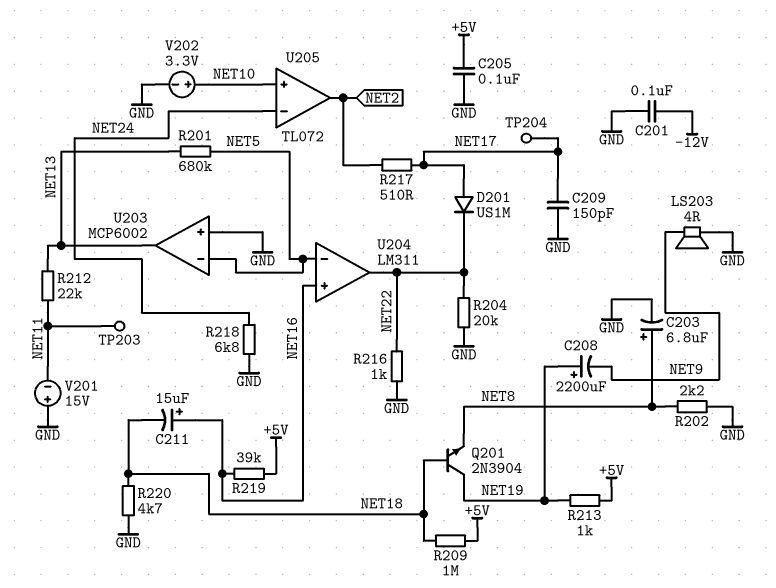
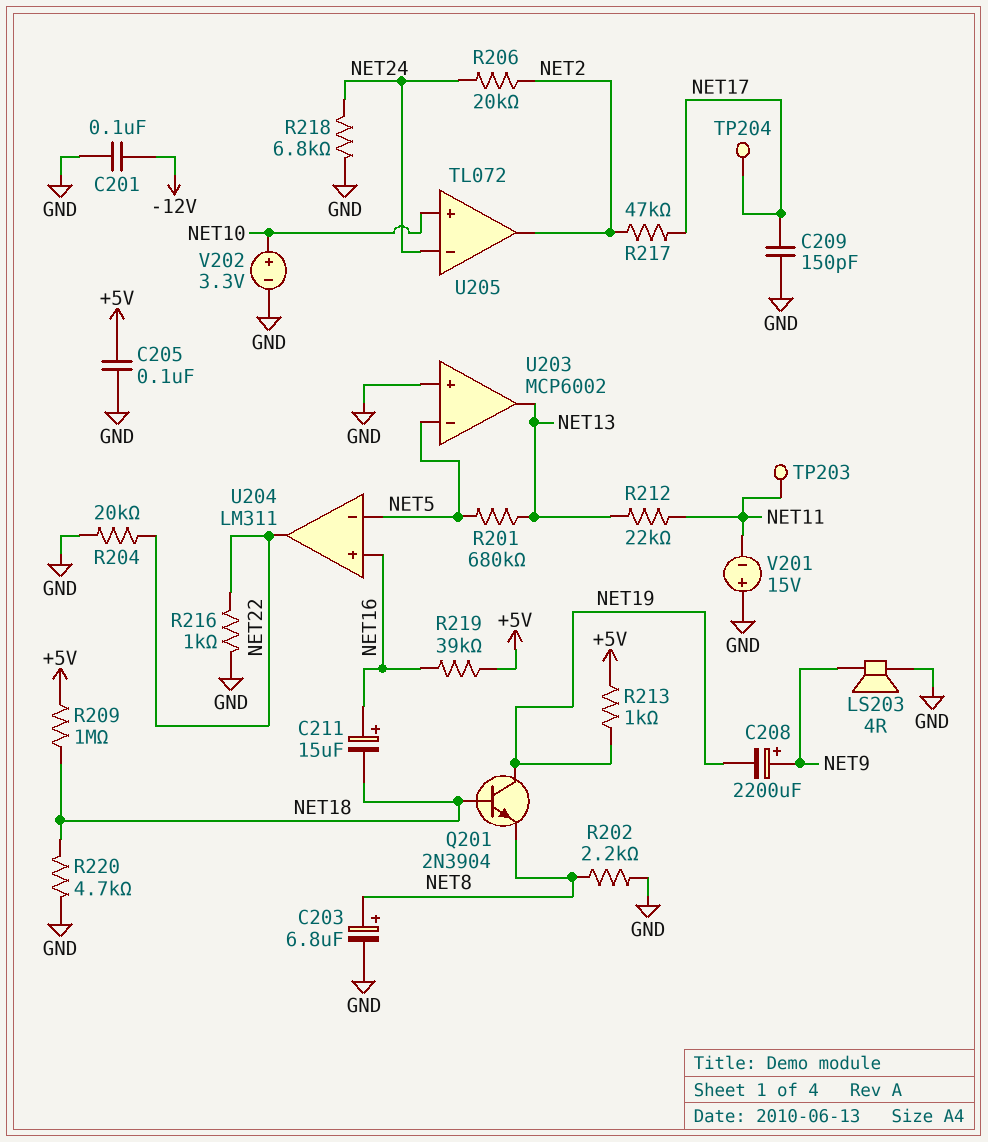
C208: 2200uF (plus NET19, minus NET9) -> 2200uF (plus NET9, minus NET19)
D201: diode US1M (A NET17, K NET22) -> none
R206: none -> 20k (NET2, NET24)
R217: 510 (NET2, NET17) -> 47k (NET2, NET17)

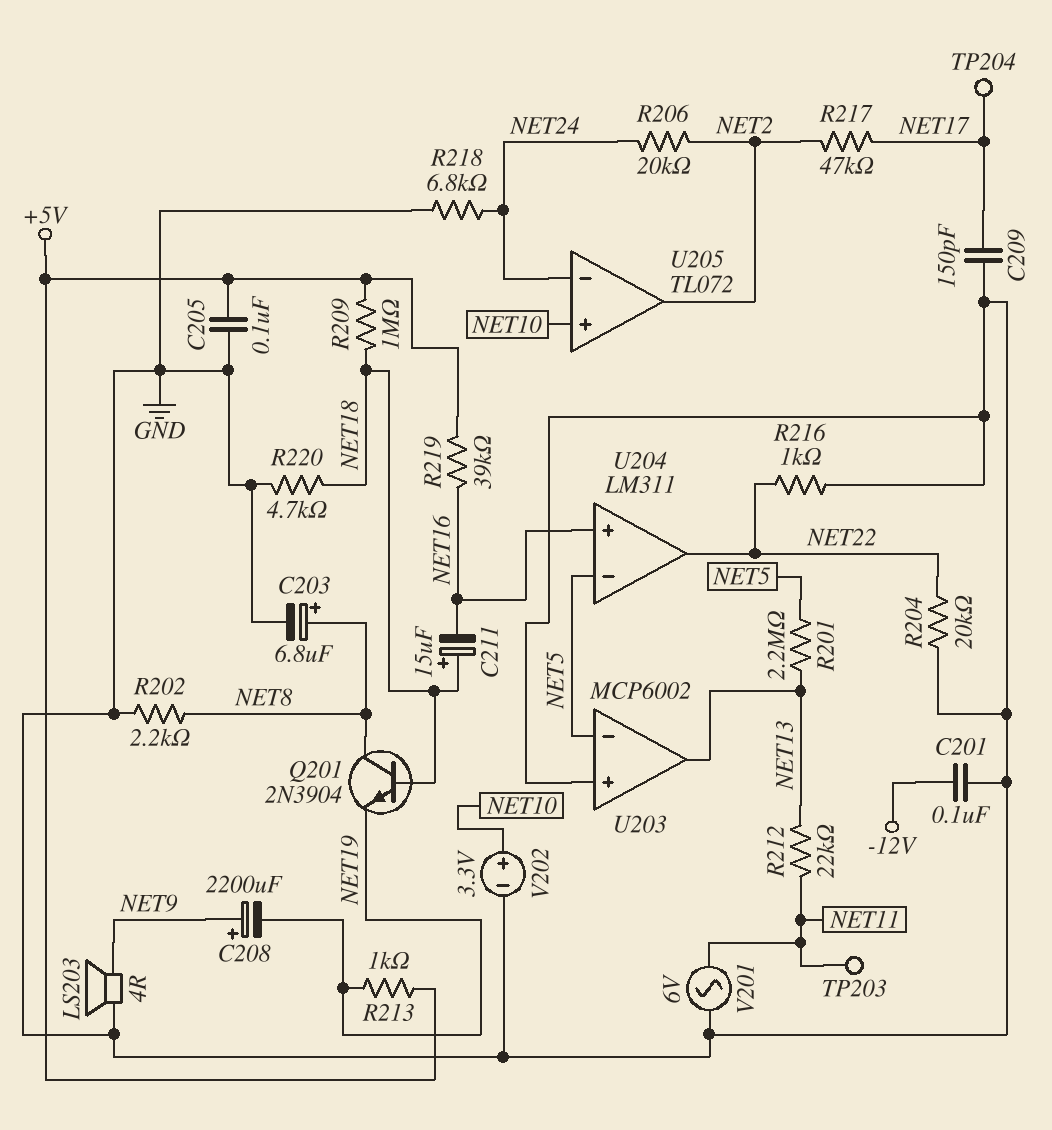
C211: 15uF (plus NET16, minus NET18) -> 15uF (plus NET18, minus NET16)
Q201: NPN 2N3904 (B NET18, C NET19, E NET8) -> NPN 2N3904 (B NET18, C NET8, E NET19)
R201: 680k (NET5, NET13) -> 2.2M (NET5, NET13)
V201: 15V (plus GND, minus NET11) -> AC 6V (GND, NET11)

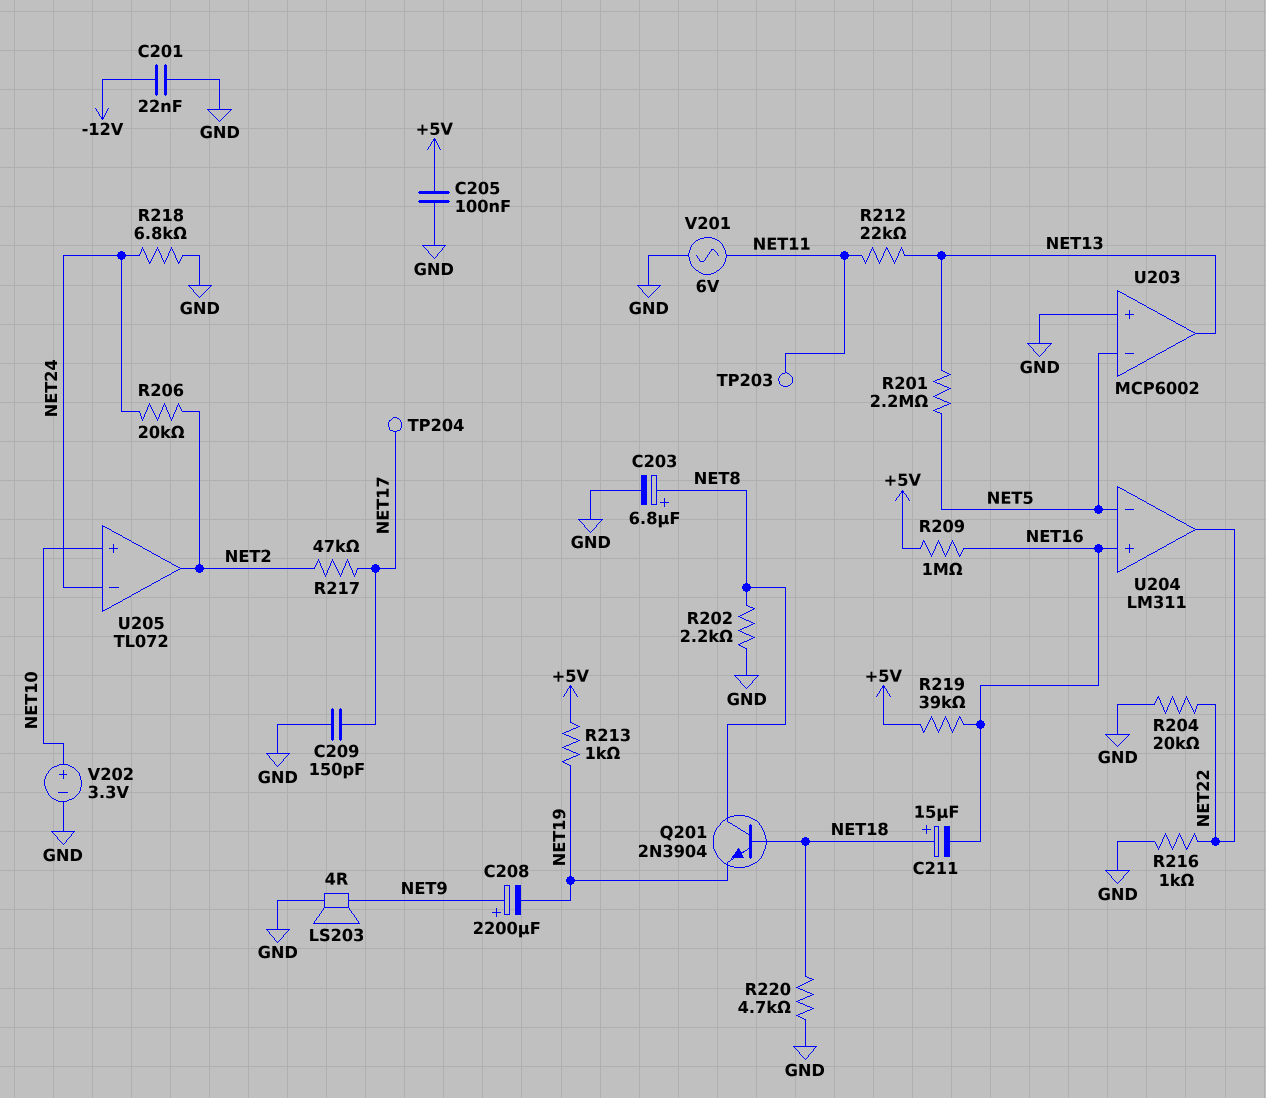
C201: 100nF (-12V, GND) -> 22nF (-12V, GND)
R209: 1M (+5V, NET18) -> 1M (+5V, NET16)

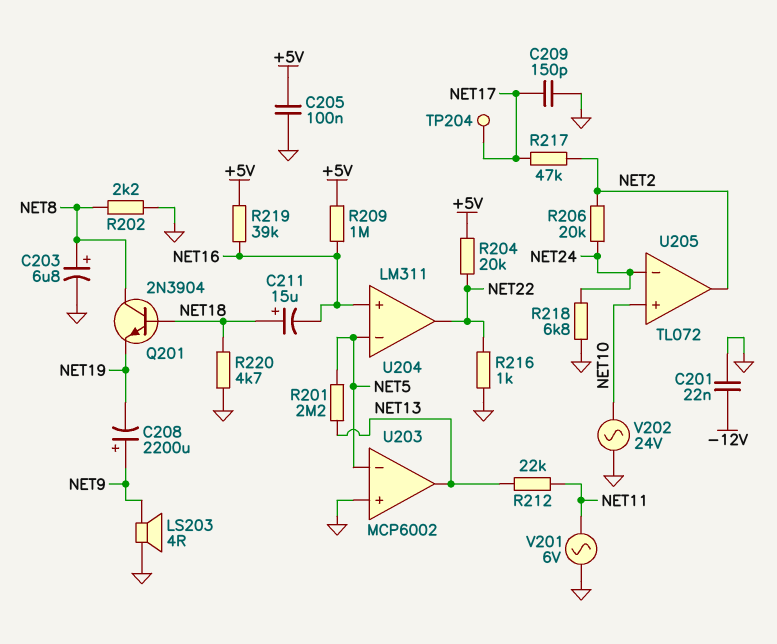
R204: 20k (GND, NET22) -> 20k (+5V, NET22)
R213: 1k (+5V, NET19) -> none
TP203: test point (NET11) -> none
V202: 3.3V (plus NET10, minus GND) -> AC 24V (GND, NET10)

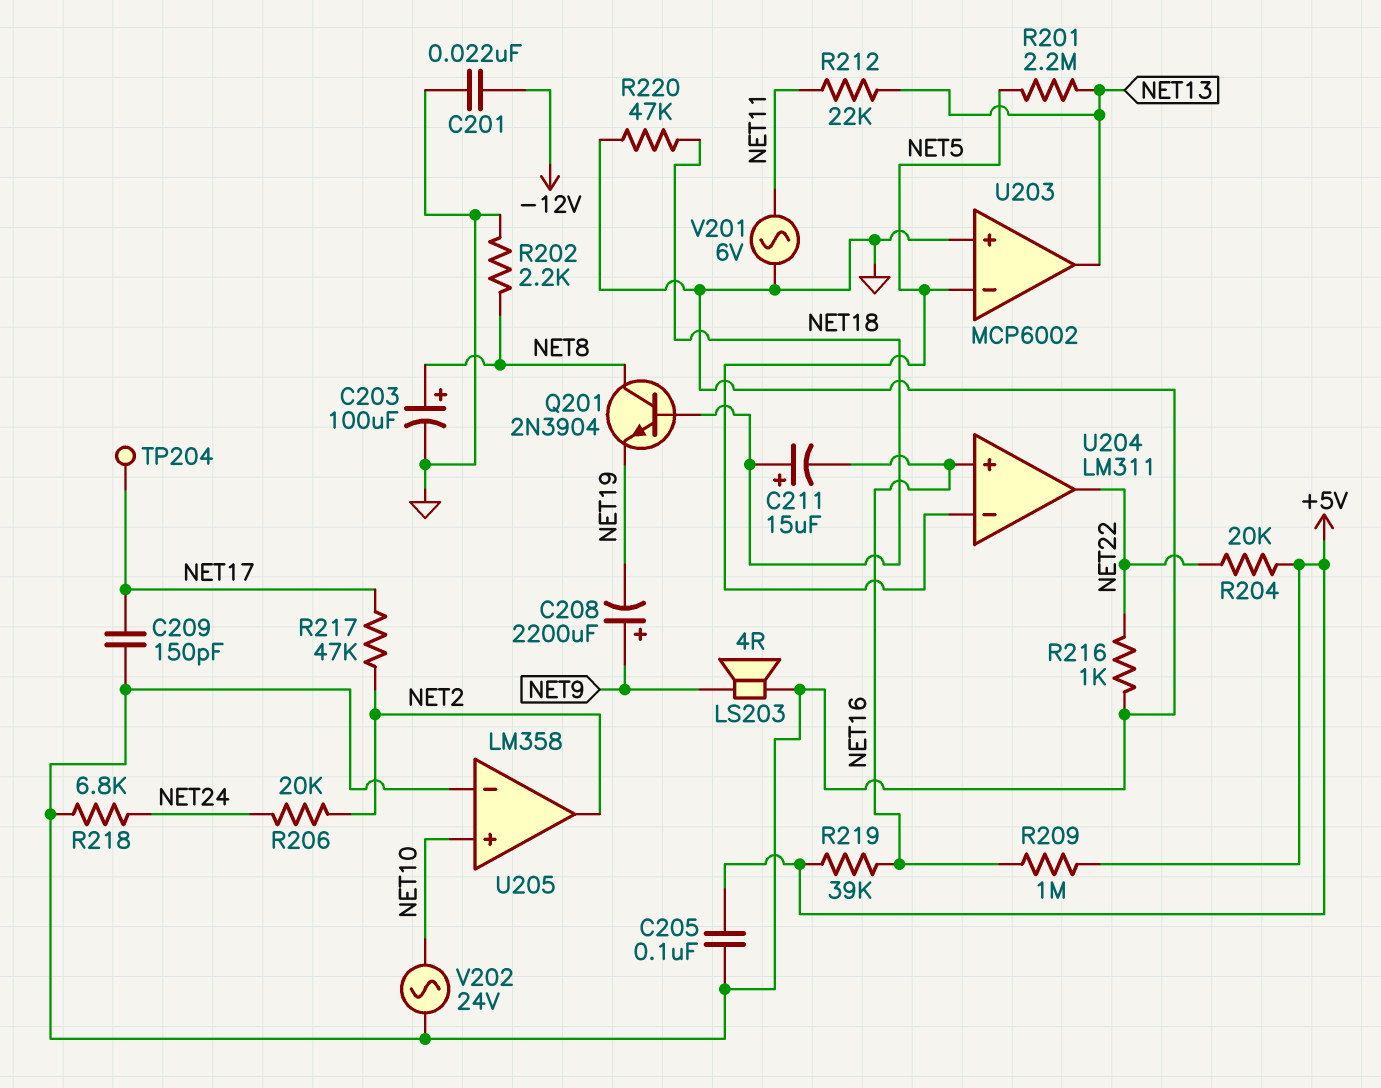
C203: 6.8uF (plus NET8, minus GND) -> 100uF (plus NET8, minus GND)
R220: 4.7k (GND, NET18) -> 47k (GND, NET18)
U205: TL072 -> LM358
U205 pin in-: NET24 -> GND

